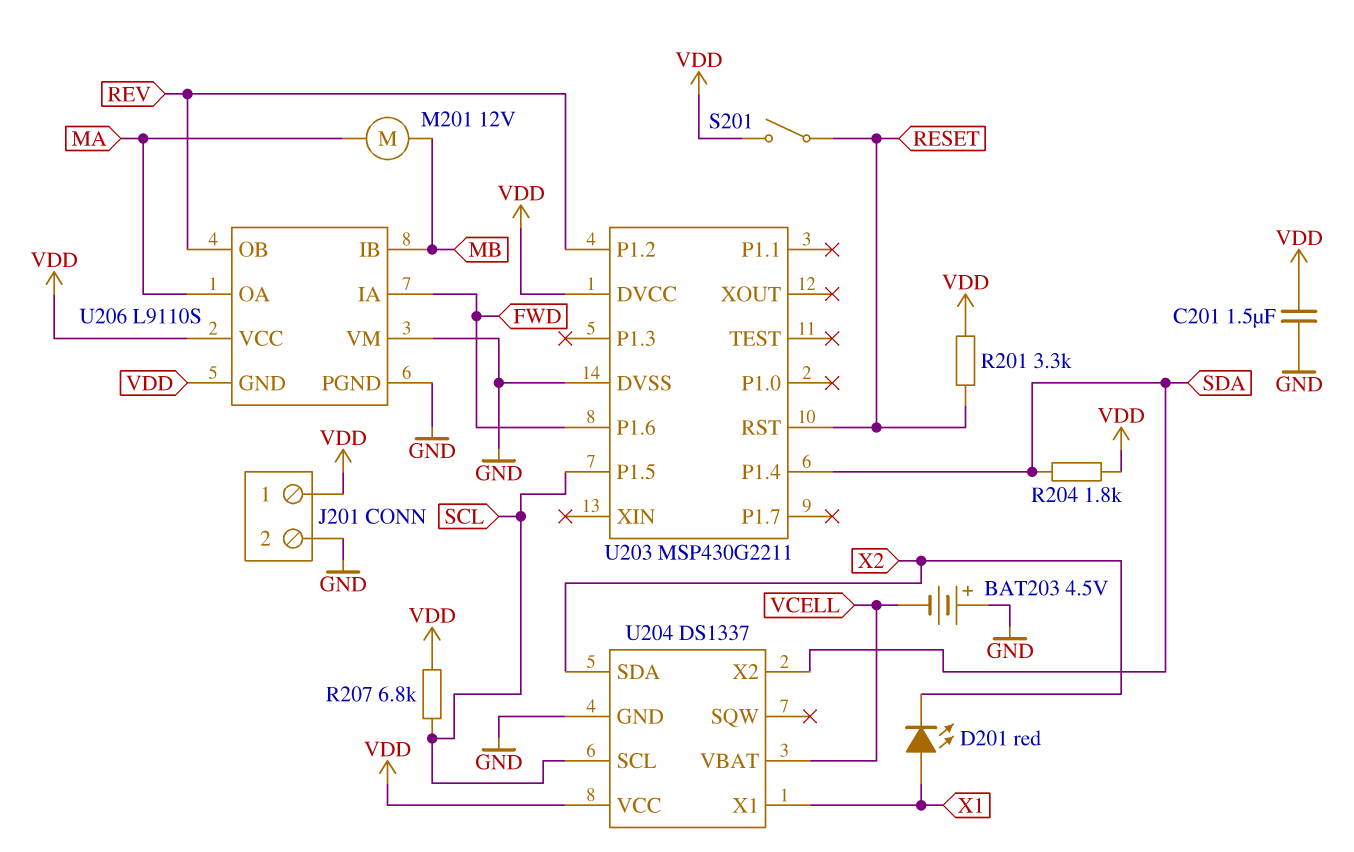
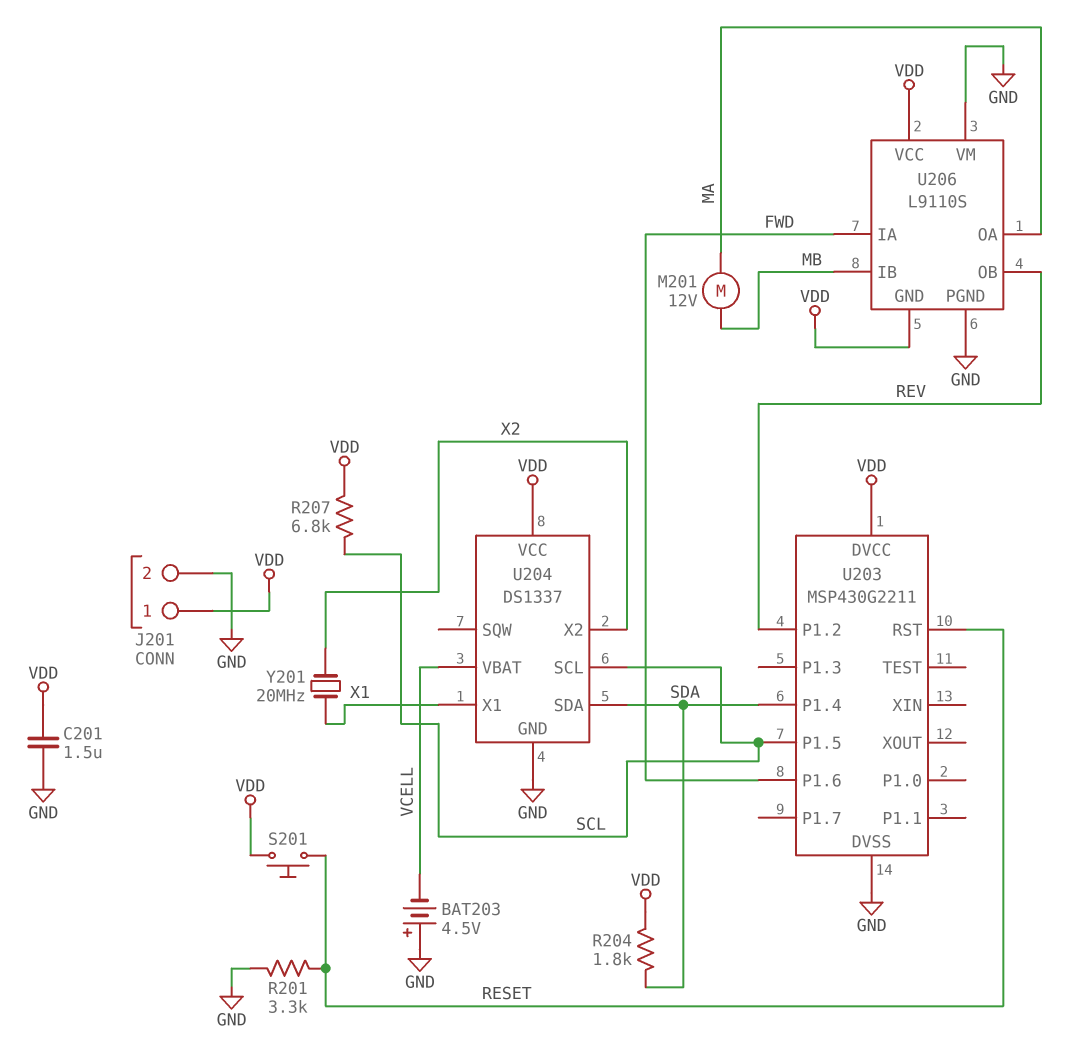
D201: LED red (A X1, K X2) -> none
R201: 3.3k (RESET, VDD) -> 3.3k (GND, RESET)
S201: switch (RESET, VDD) -> button (RESET, VDD)
U204 pin SDA: X2 -> SDA
U204 pin X2: SDA -> X2
Y201: none -> 20MHz (X1, X2)

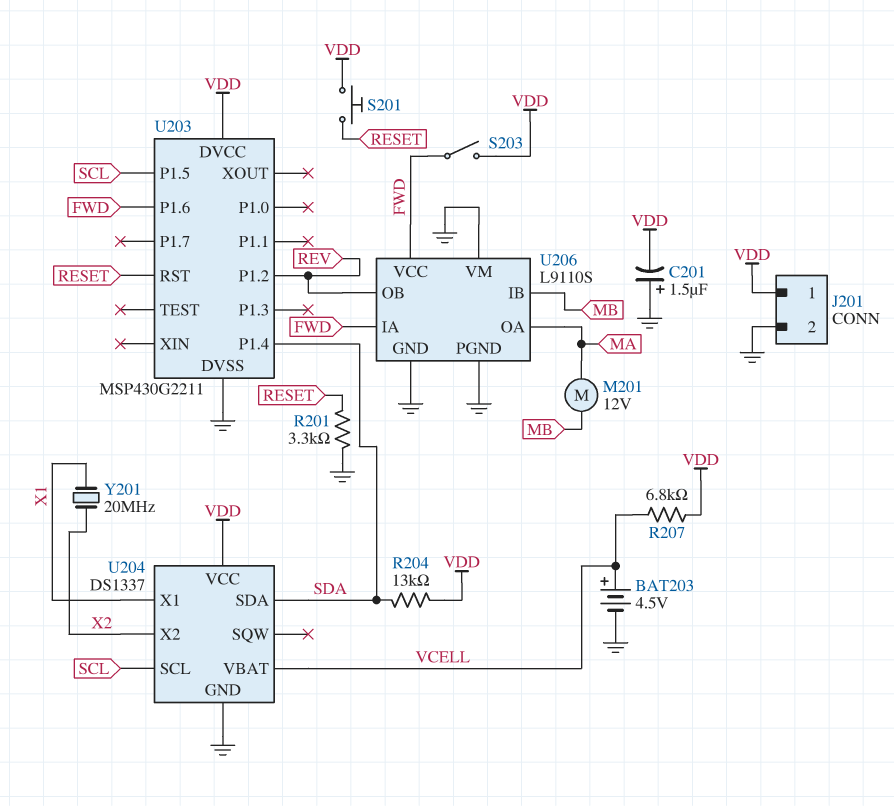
BAT203: 4.5V (plus GND, minus VCELL) -> 4.5V (plus VCELL, minus GND)
C201: 1.5uF (GND, VDD) -> 1.5uF (plus GND, minus VDD)
R204: 1.8k (SDA, VDD) -> 13k (SDA, VDD)
R207: 6.8k (SCL, VDD) -> 6.8k (VCELL, VDD)
S203: none -> switch (FWD, VDD)
U206 pin GND: VDD -> GND
U206 pin VCC: VDD -> FWD

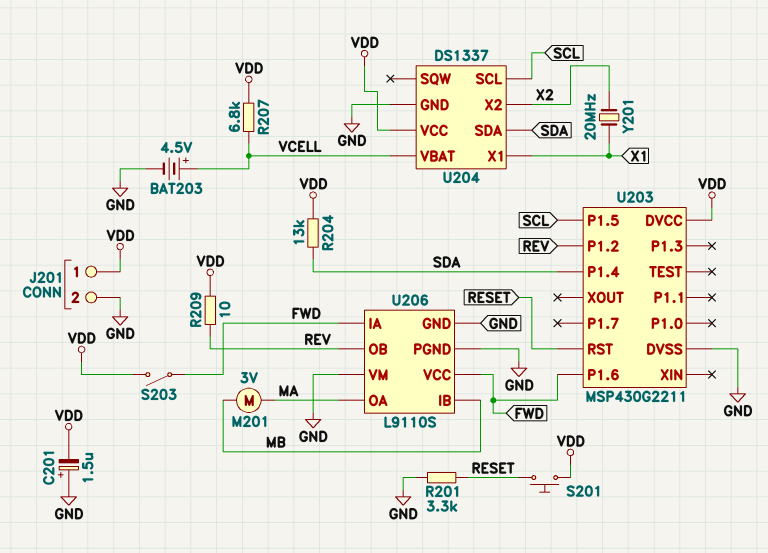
M201: motor 12V (MA, MB) -> motor 3V (MA, MB)
R209: none -> 10 (REV, VDD)

